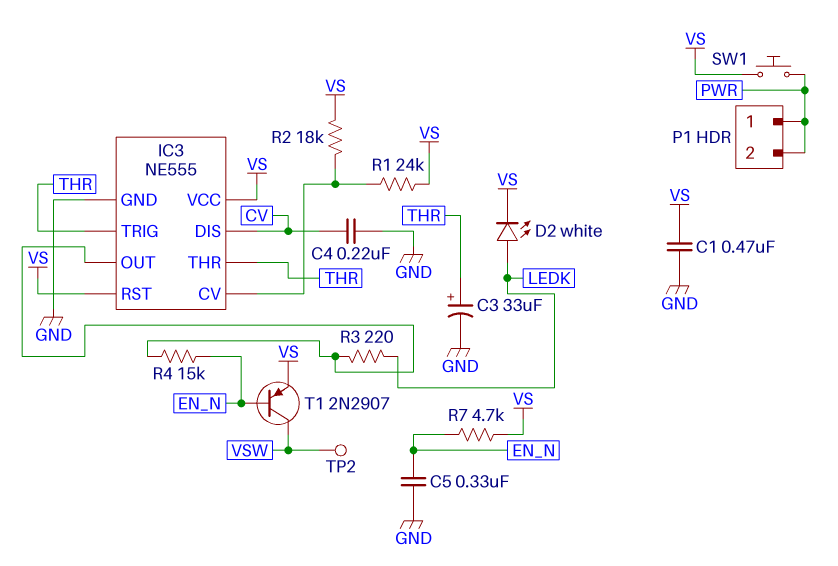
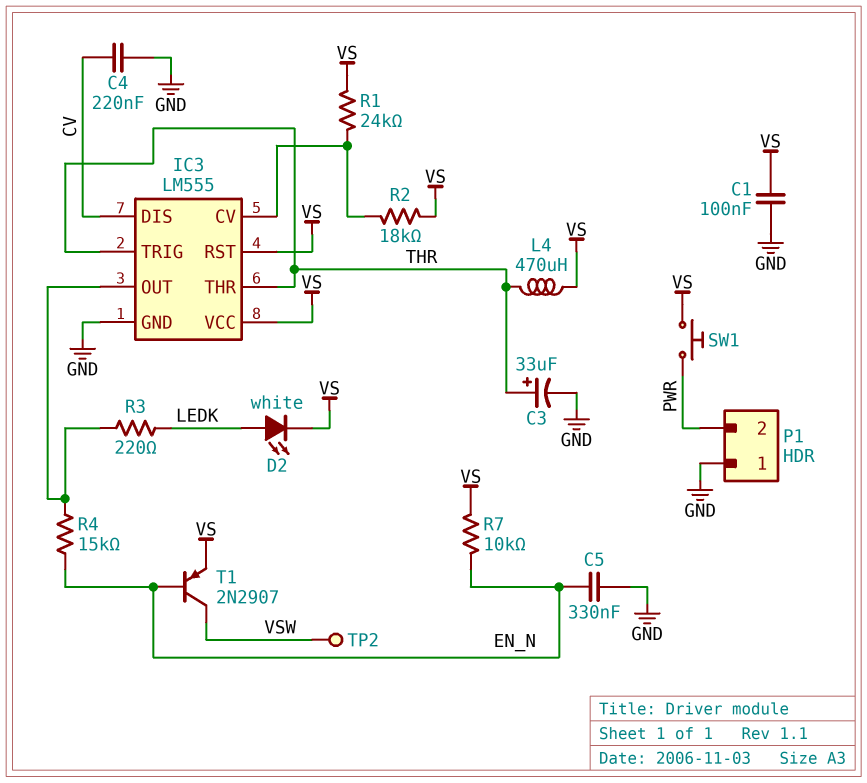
C1: 470nF (GND, VS) -> 100nF (GND, VS)
IC3: NE555 -> LM555
L4: none -> 470uH (THR, VS)
P1 pin 1: PWR -> GND
R7: 4.7k (EN_N, VS) -> 10k (EN_N, VS)

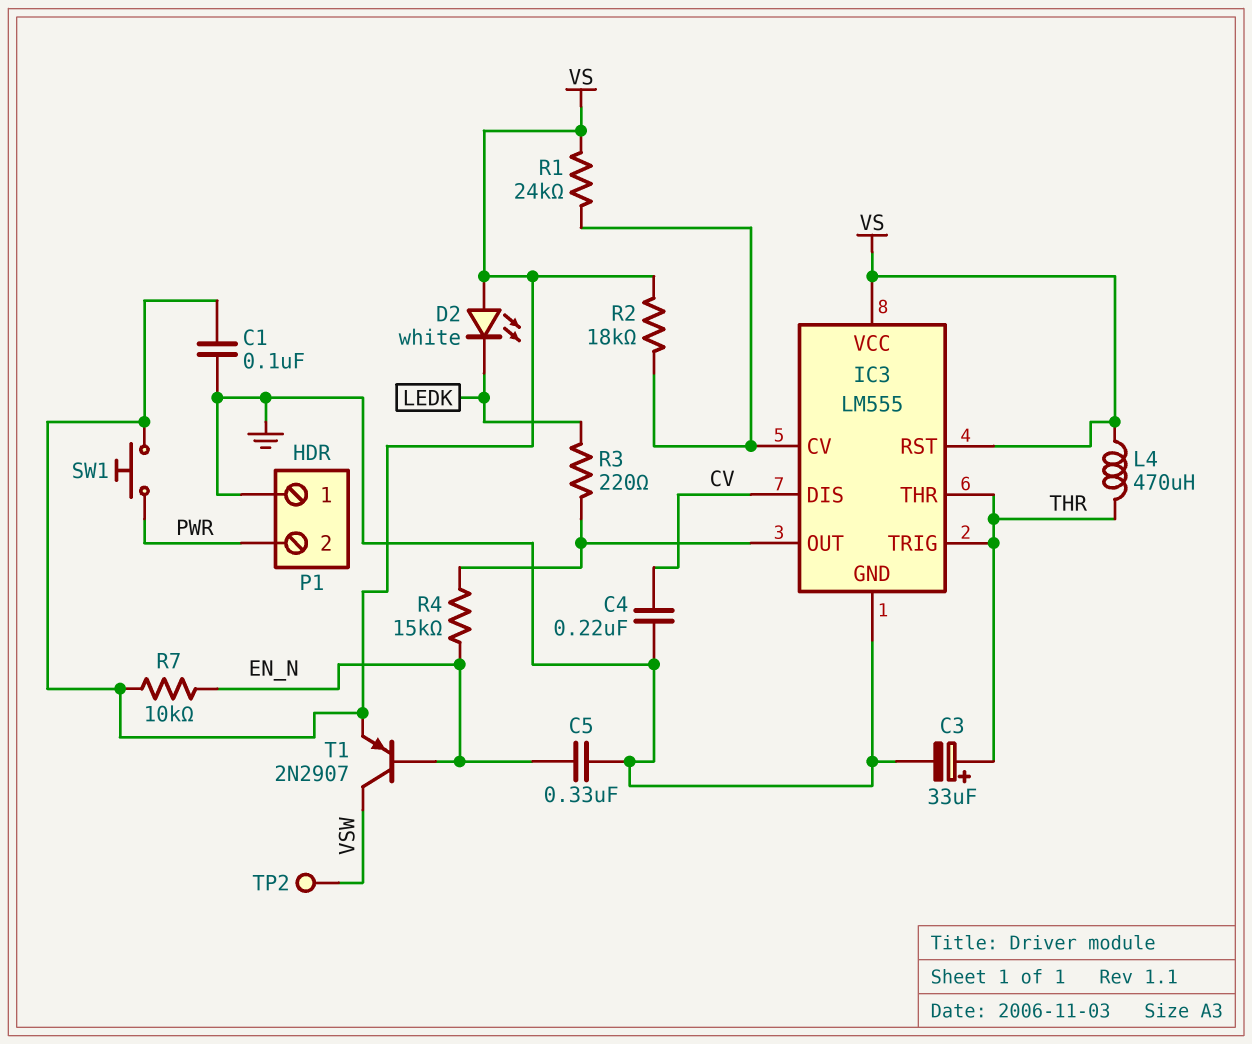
D2: LED white (A LEDK, K VS) -> LED white (A VS, K LEDK)

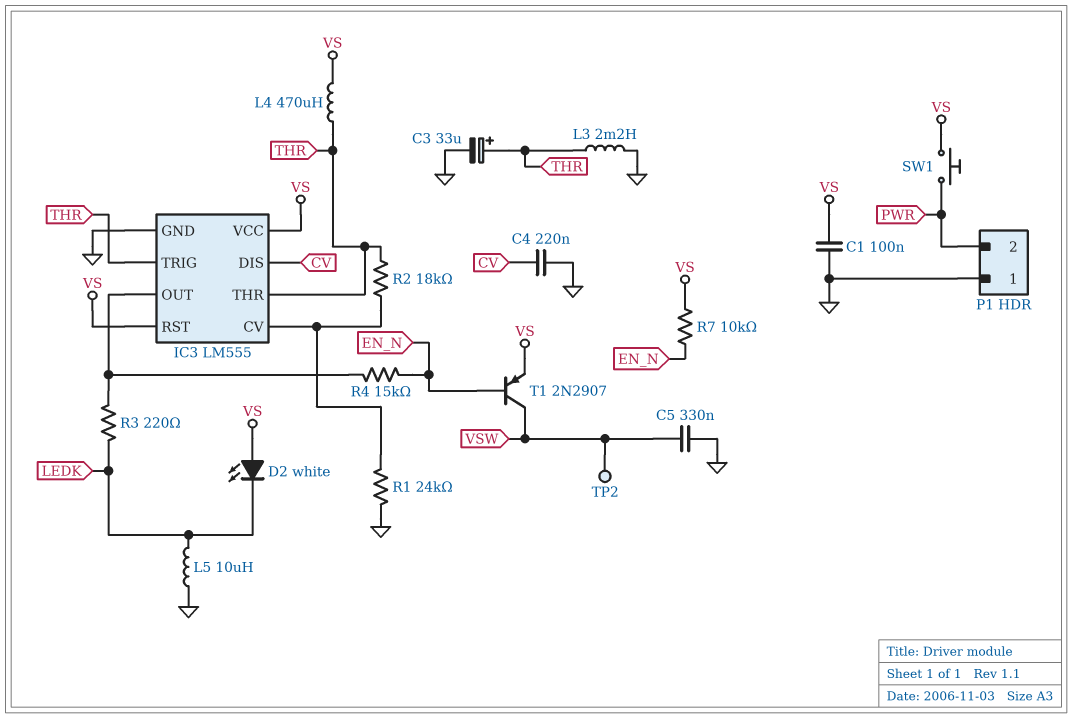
C5: 330nF (EN_N, GND) -> 330nF (GND, VSW)
L3: none -> 2.2mH (GND, THR)
L5: none -> 10uH (GND, LEDK)
R1: 24k (IC3/CV, VS) -> 24k (GND, IC3/CV)
R2: 18k (IC3/CV, VS) -> 18k (IC3/CV, THR)

